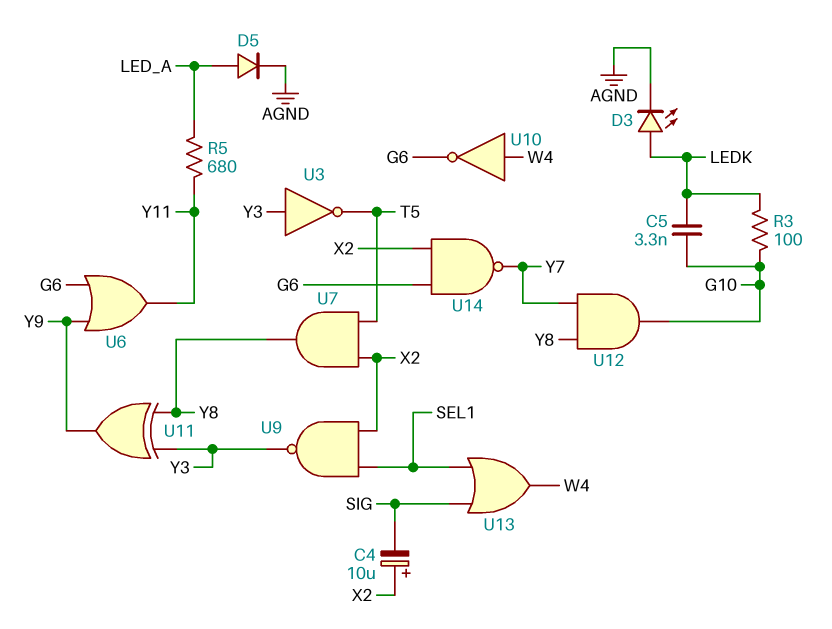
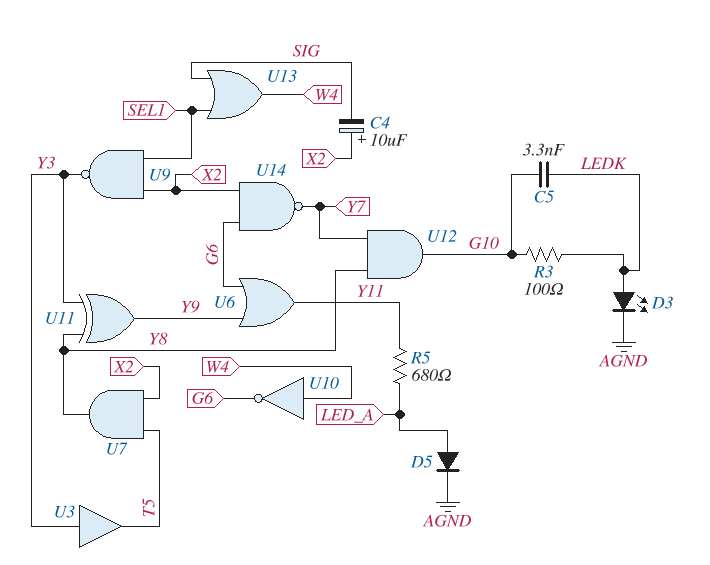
U3: NOT (in Y3, out T5) -> buffer (in Y3, out T5)

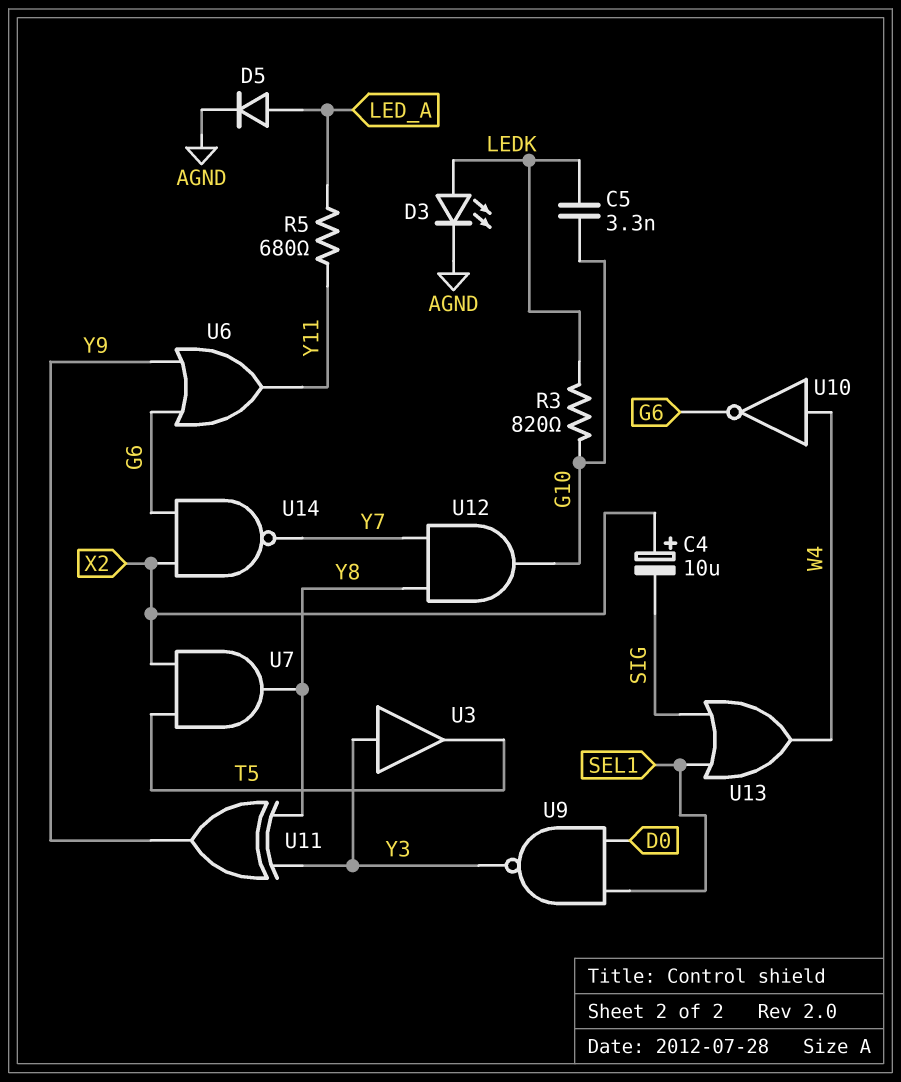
R3: 100 (G10, LEDK) -> 820 (G10, LEDK)
U9: NAND (in SEL1, in X2, out Y3) -> NAND (in D0, in SEL1, out Y3)

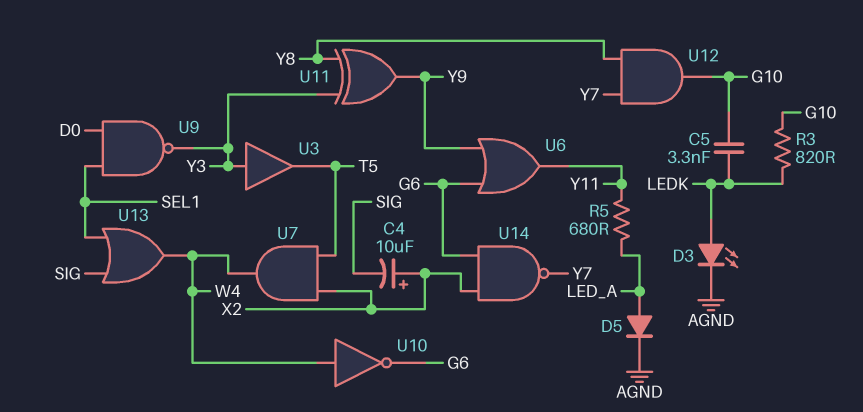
U7: AND (in T5, in X2, out Y8) -> AND (in T5, in X2, out W4)

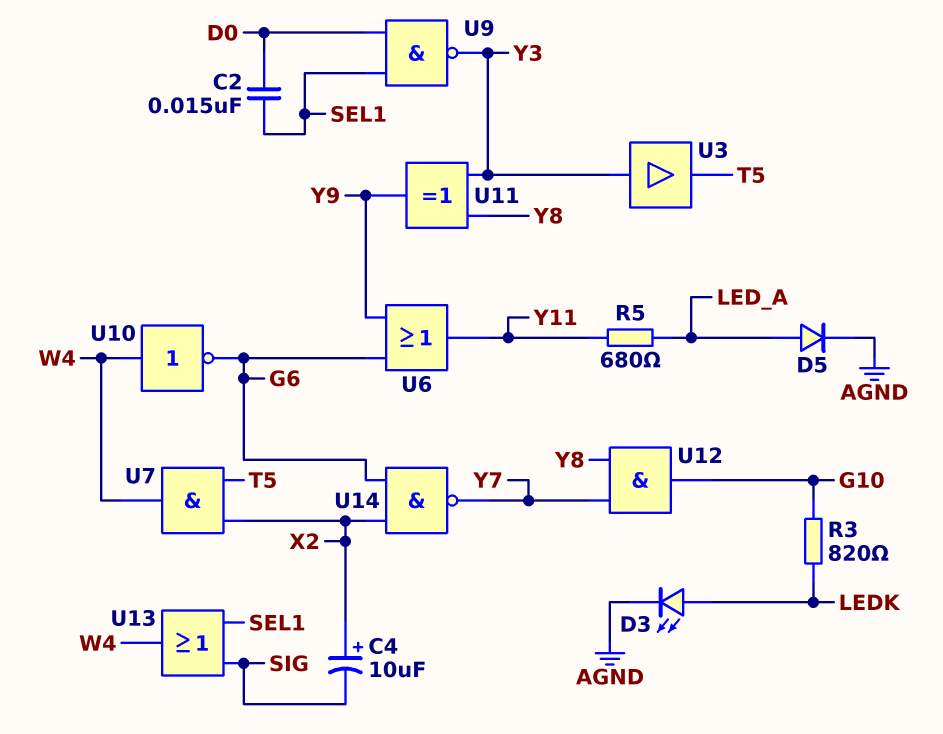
C2: none -> 15nF (D0, SEL1)
C5: 3.3nF (G10, LEDK) -> none

